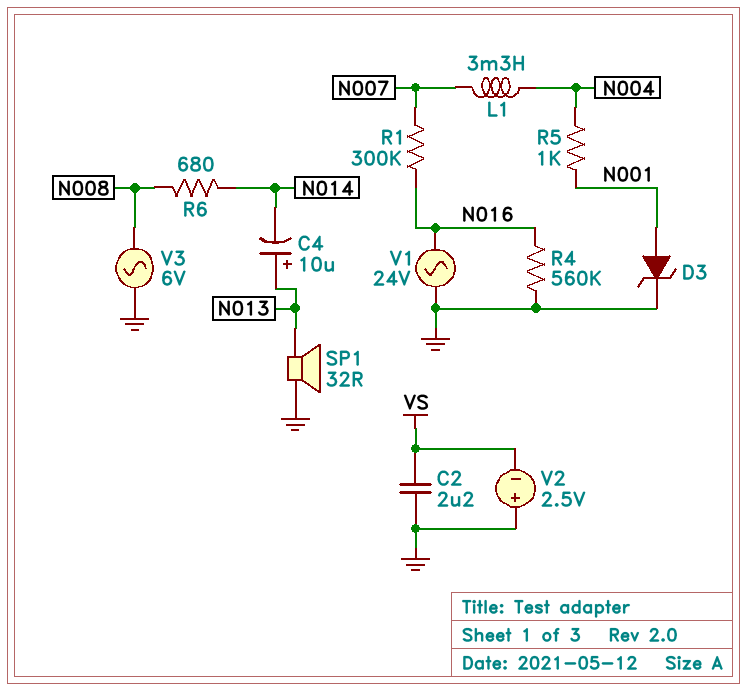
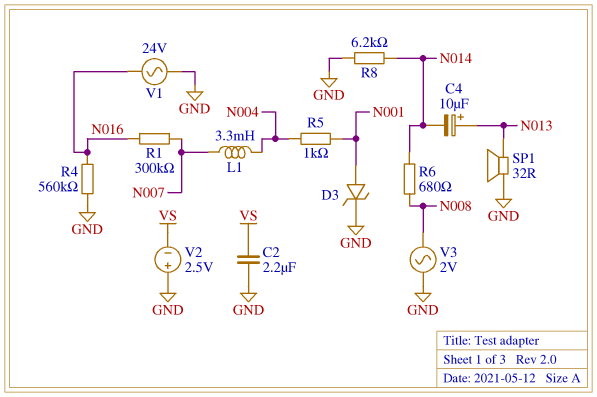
R8: none -> 6.2k (GND, N014)
V3: AC 6V (GND, N008) -> AC 2V (GND, N008)

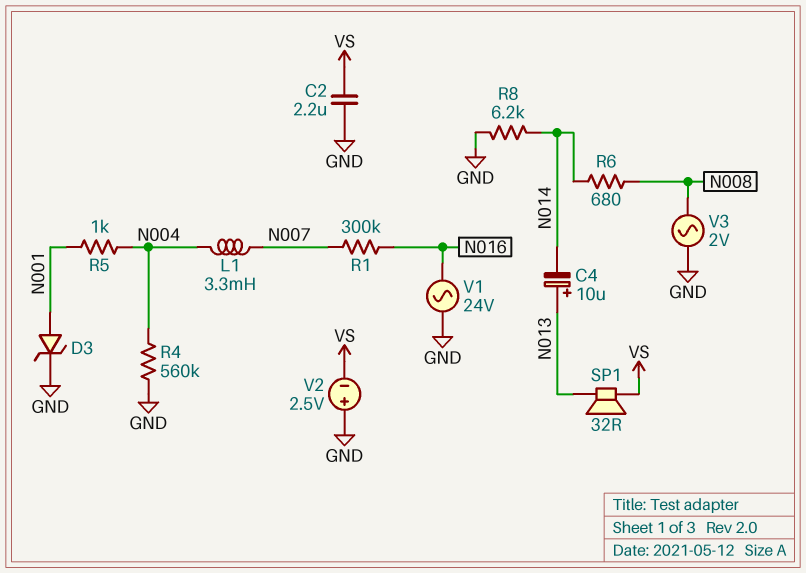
R4: 560k (GND, N016) -> 560k (GND, N004)
SP1: speaker 32R (GND, N013) -> speaker 32R (N013, VS)

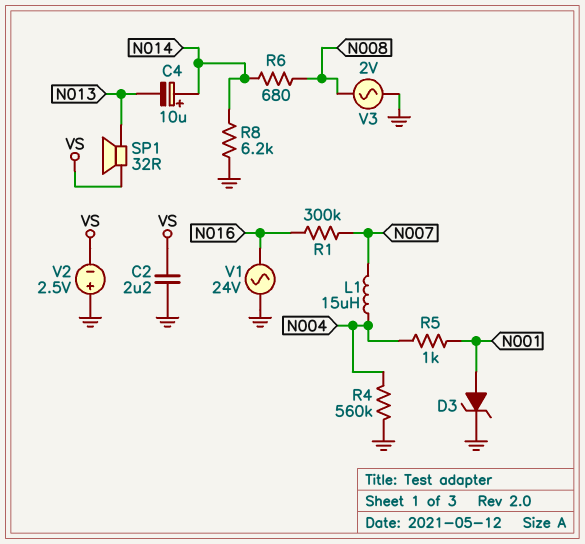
C4: 10uF (plus N013, minus N014) -> 10uF (plus N014, minus N013)
L1: 3.3mH (N004, N007) -> 15uH (N004, N007)

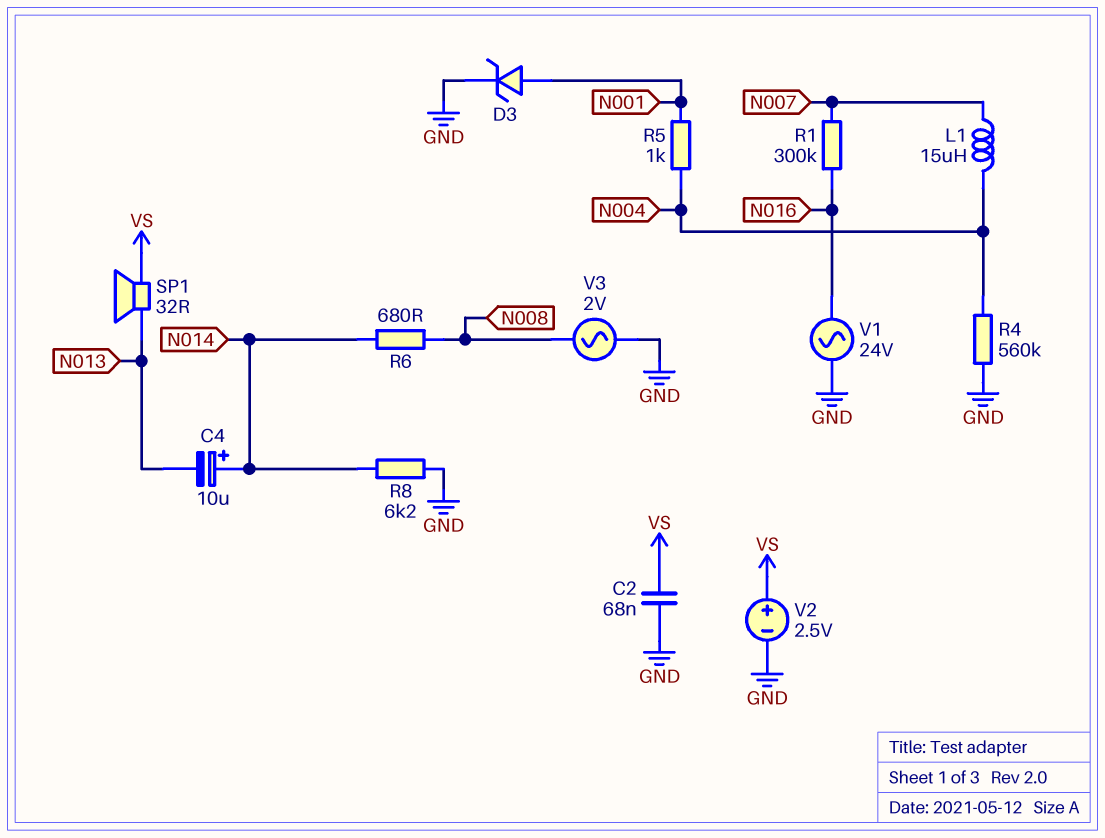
C2: 2.2uF (GND, VS) -> 68nF (GND, VS)
V2: 2.5V (plus GND, minus VS) -> 2.5V (plus VS, minus GND)

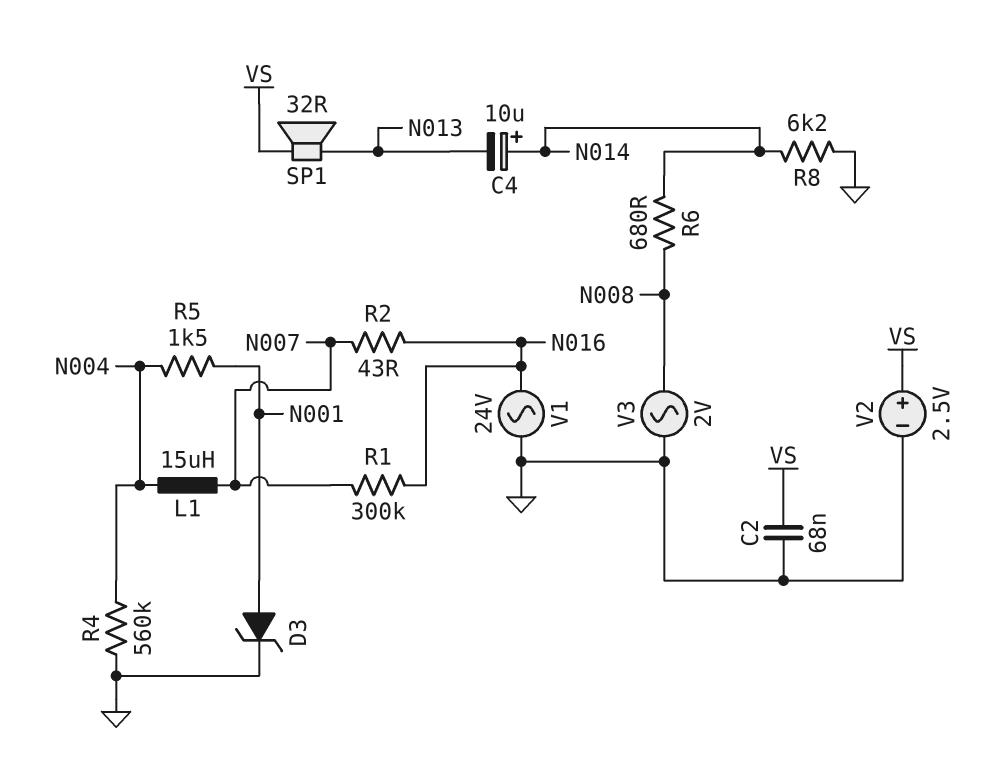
R2: none -> 43 (N007, N016)
R5: 1k (N001, N004) -> 1.5k (N001, N004)

